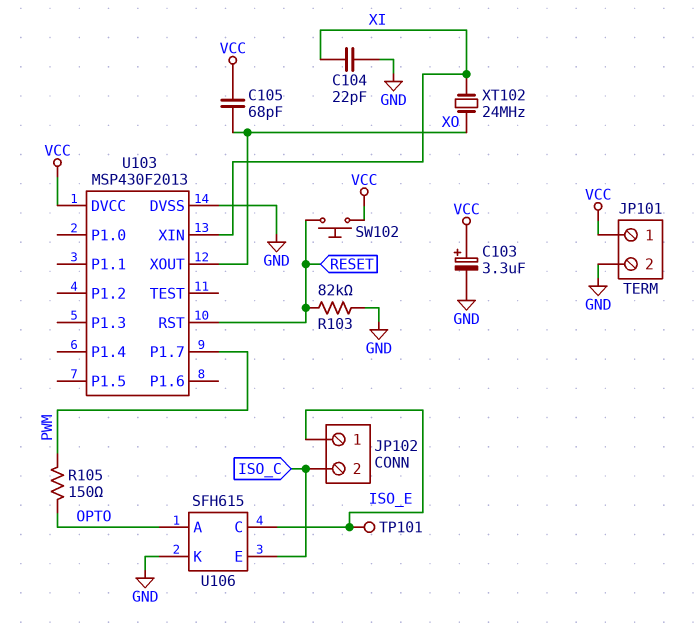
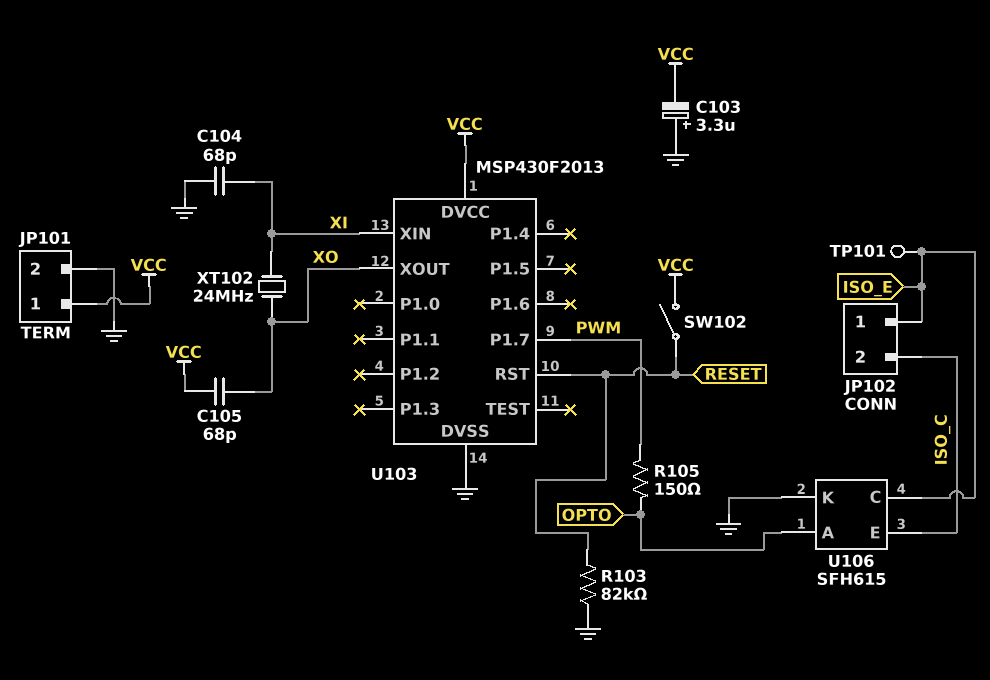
C103: 3.3uF (plus VCC, minus GND) -> 3.3uF (plus GND, minus VCC)
C104: 22pF (GND, XI) -> 68pF (GND, XI)
SW102: button (RESET, VCC) -> switch (RESET, VCC)

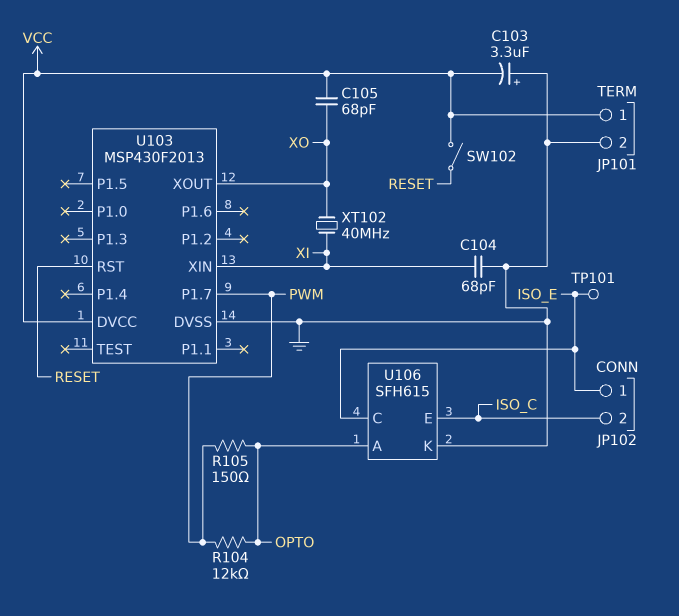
R103: 82k (GND, RESET) -> none
R104: none -> 12k (OPTO, PWM)
XT102: 24MHz (XI, XO) -> 40MHz (XI, XO)

